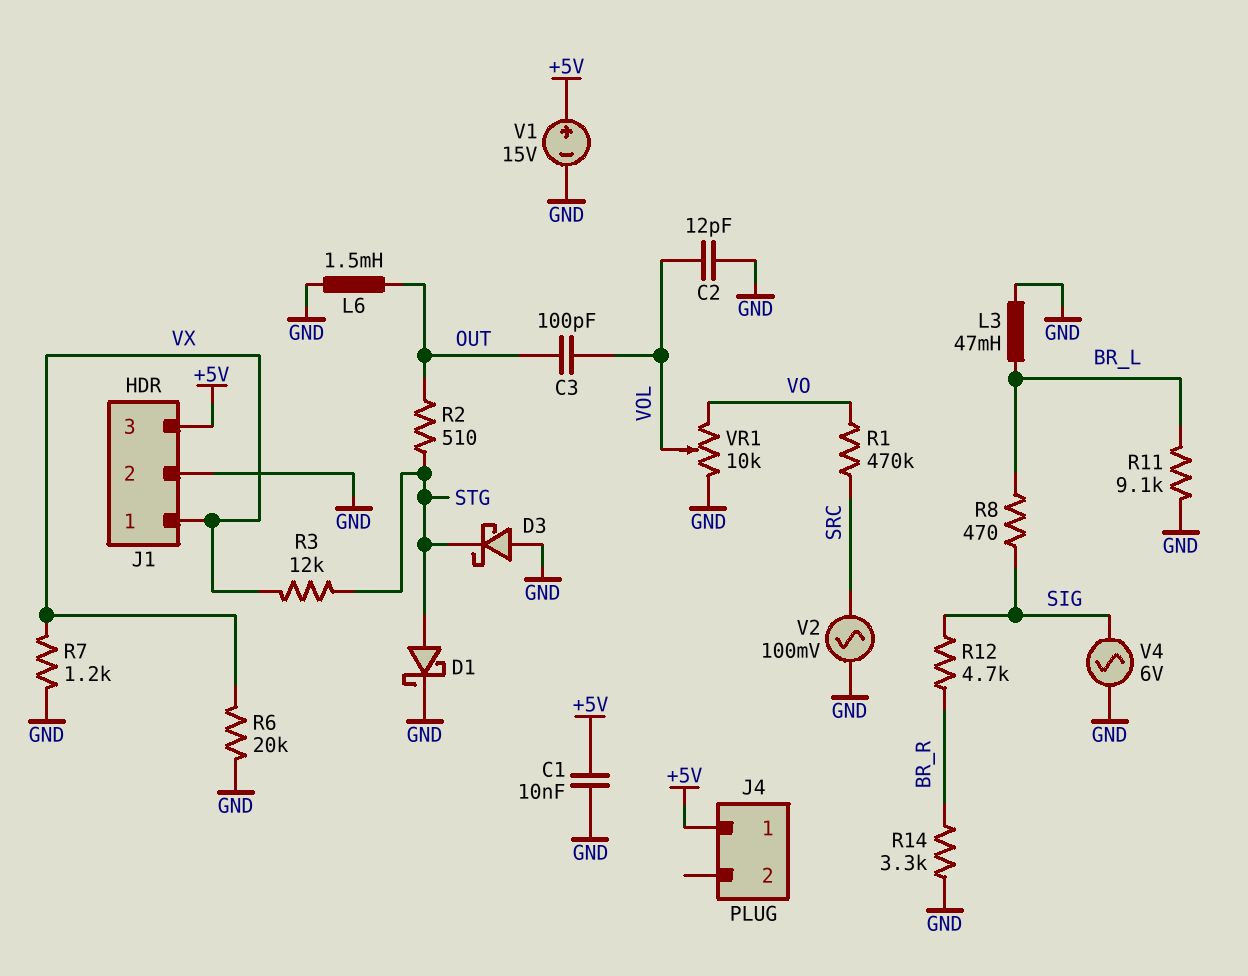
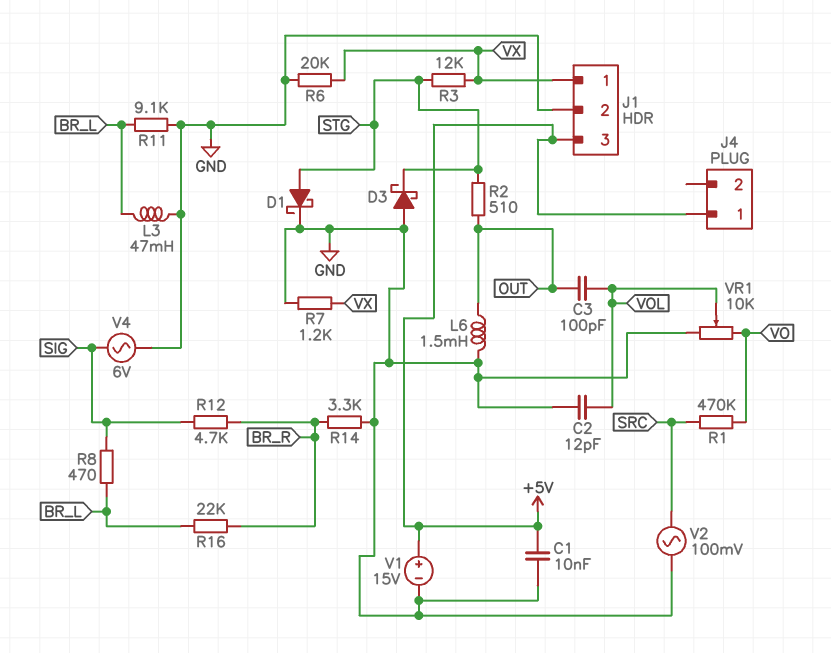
R16: none -> 22k (BR_L, BR_R)

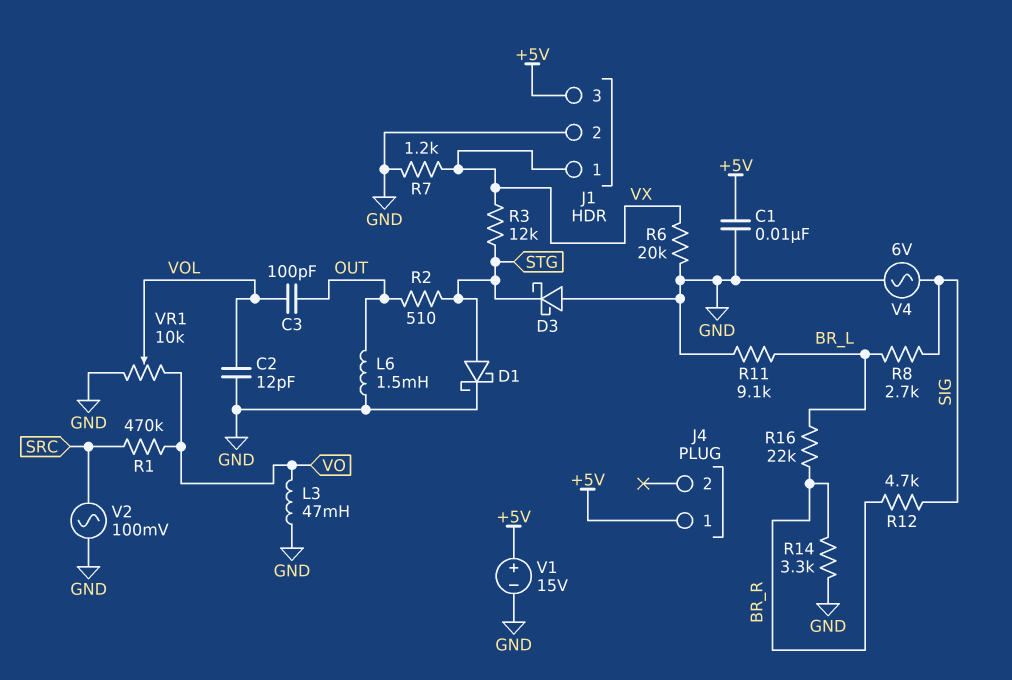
L3: 47mH (BR_L, GND) -> 47mH (GND, VO)
R8: 470 (BR_L, SIG) -> 2.7k (BR_L, SIG)

